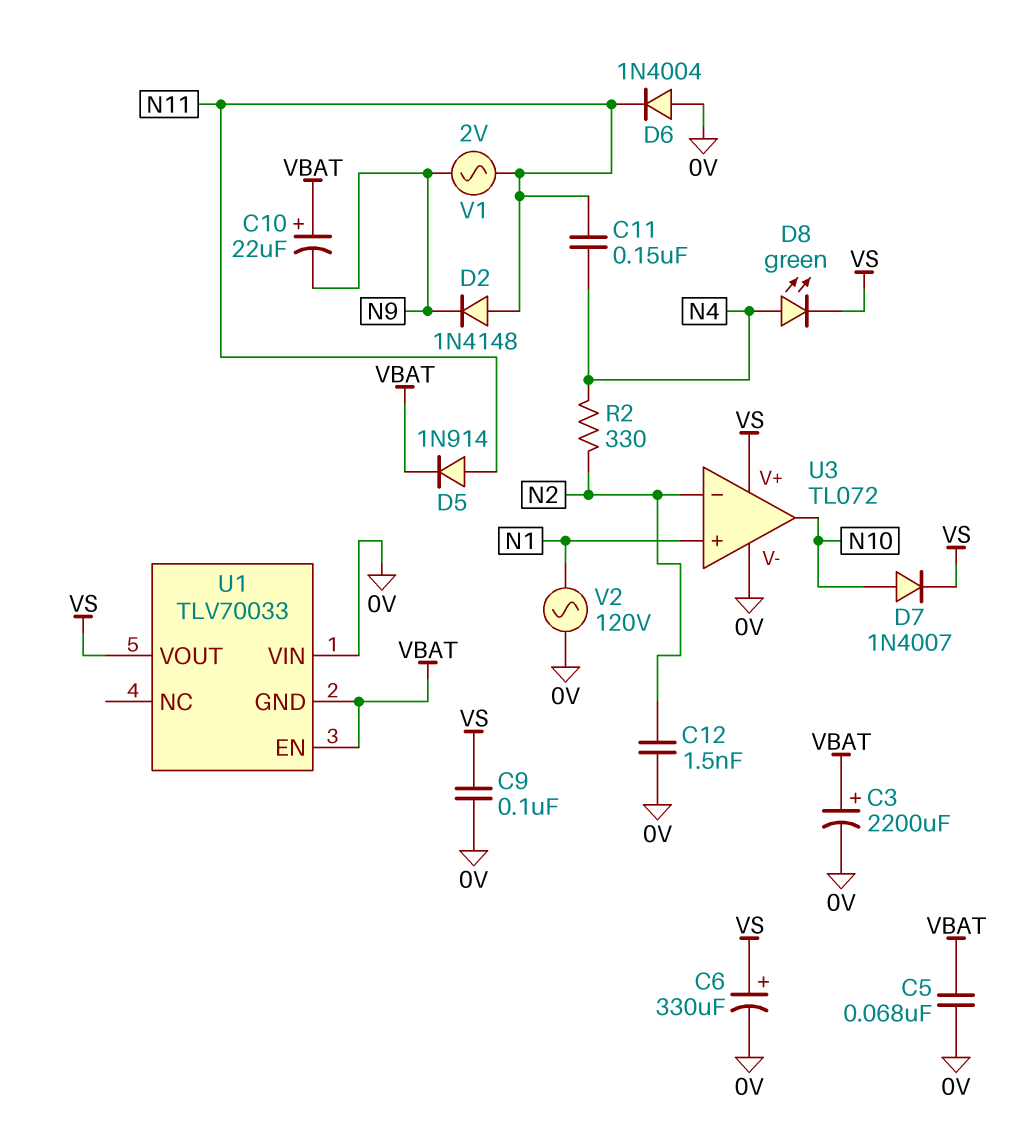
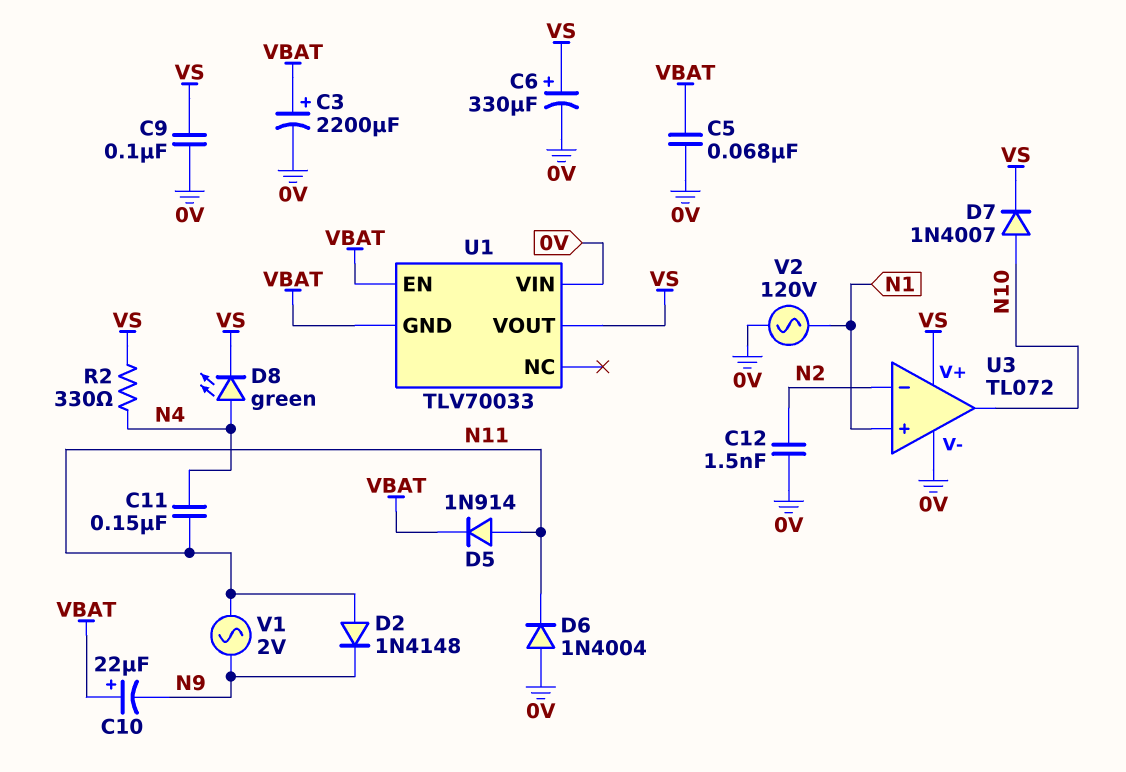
R2: 330 (N2, N4) -> 330 (N4, VS)

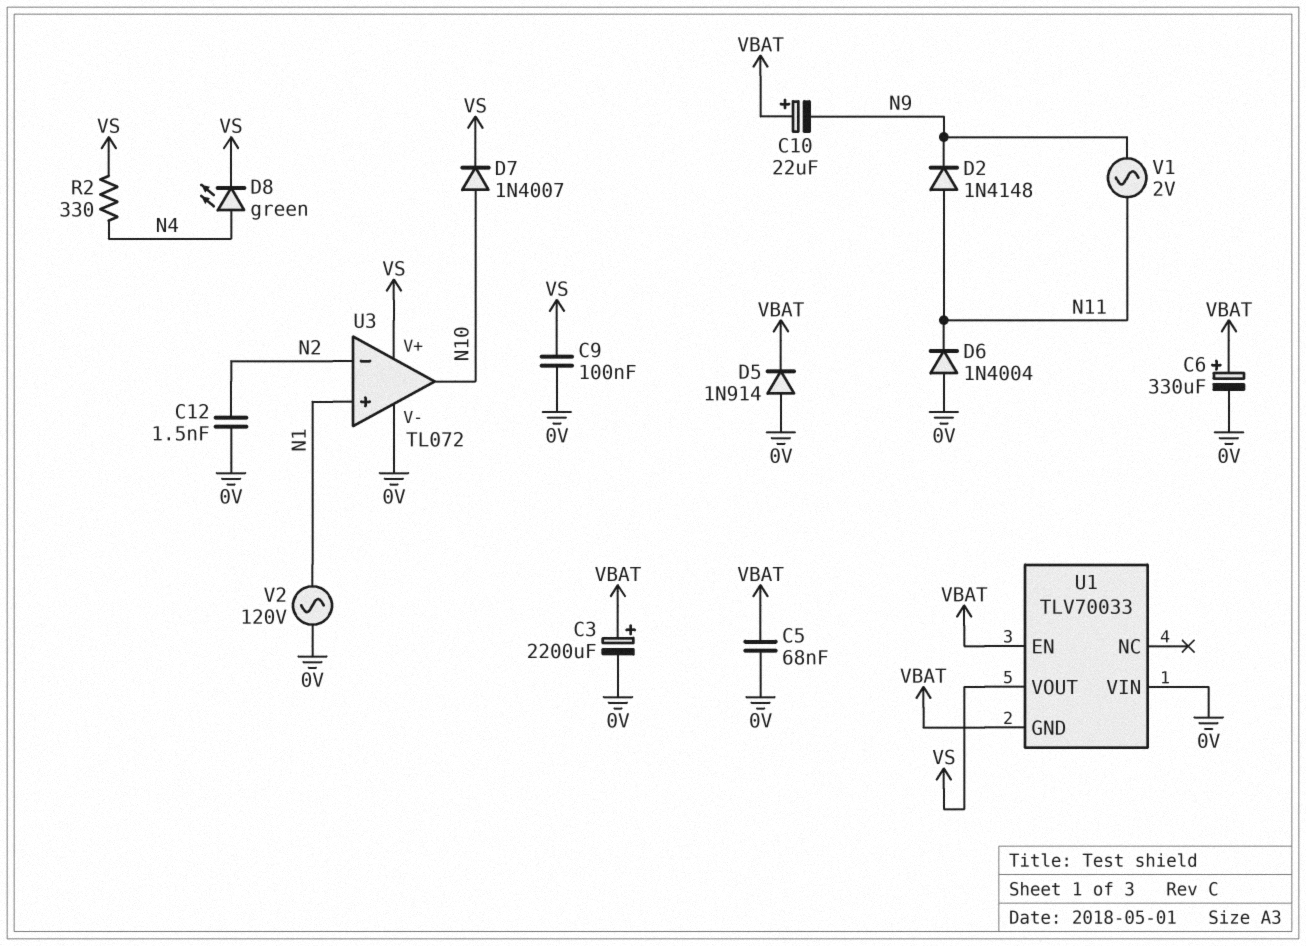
C6: 330uF (plus VS, minus 0V) -> 330uF (plus VBAT, minus 0V)
C11: 150nF (N4, N11) -> none
D5: diode 1N914 (A N11, K VBAT) -> diode 1N914 (A 0V, K VBAT)

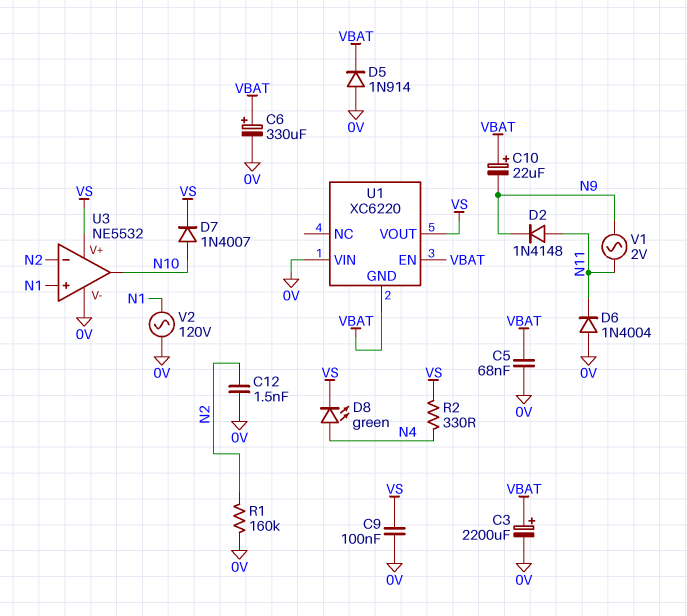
R1: none -> 160k (0V, N2)
U1: TLV70033 -> XC6220
U3: TL072 -> NE5532

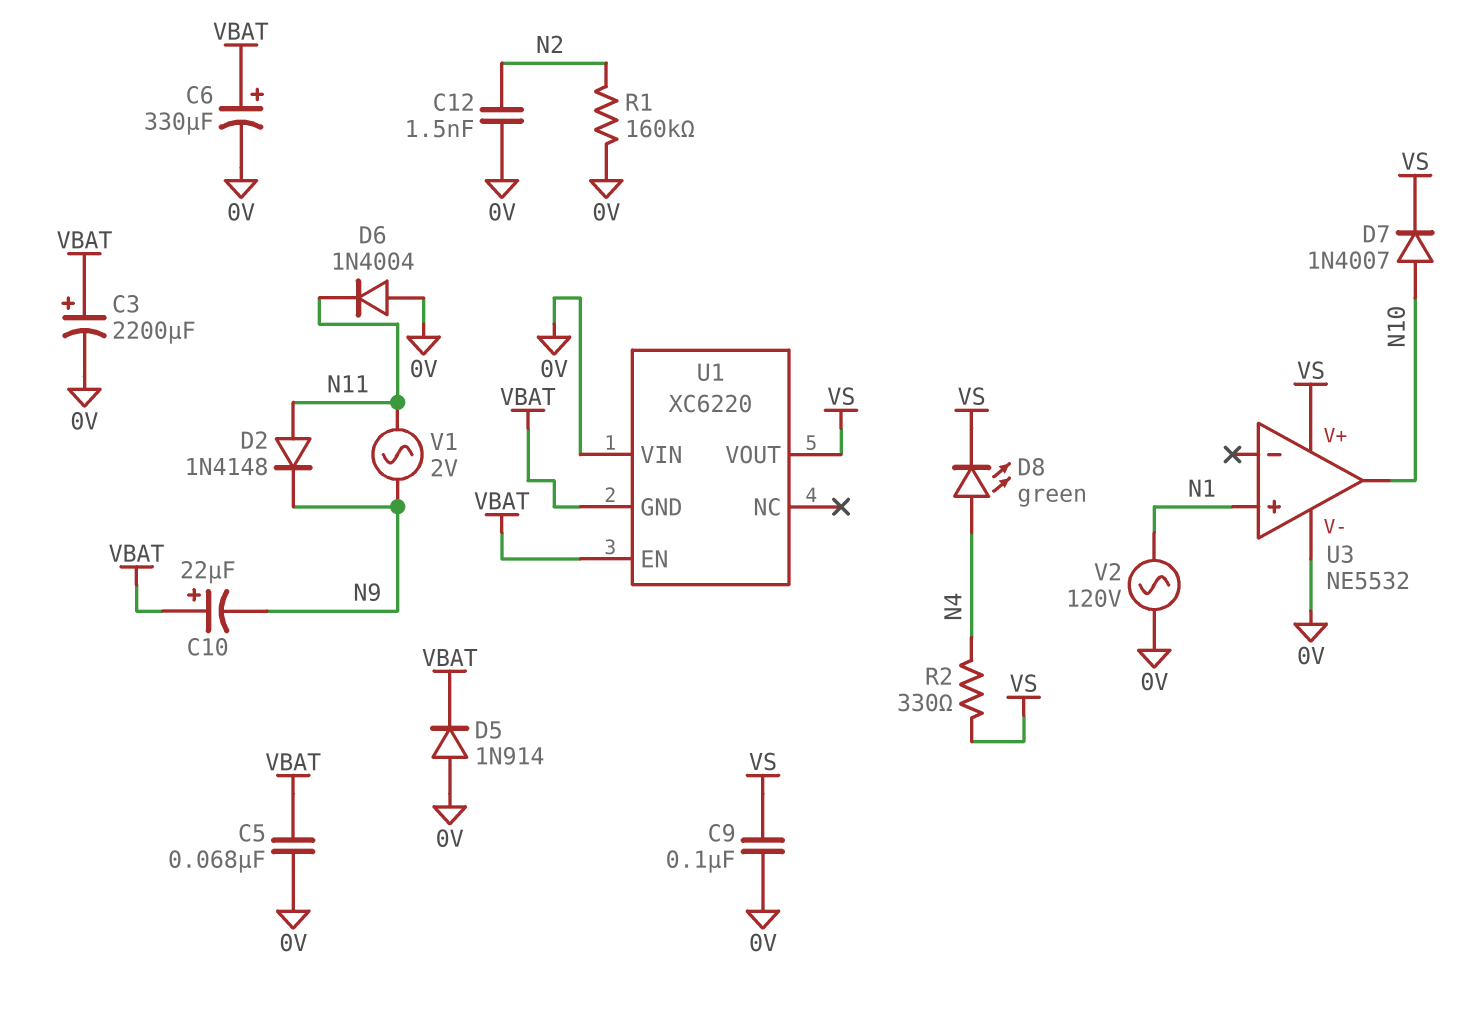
U3 pin in-: N2 -> none

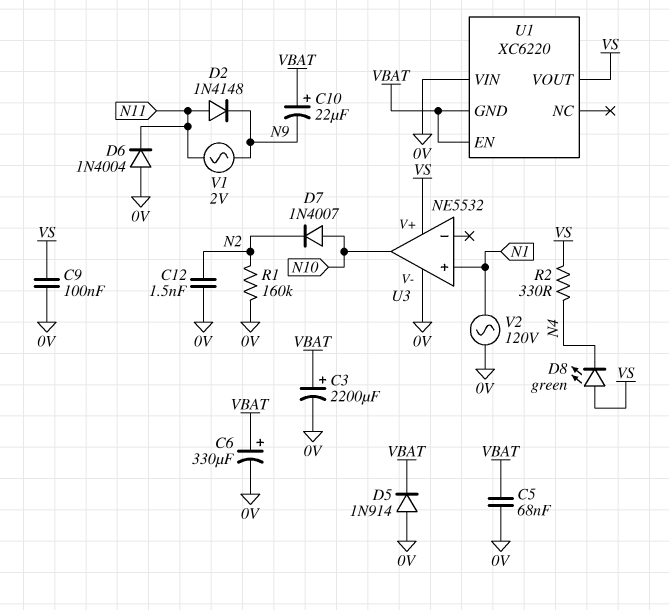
D7: diode 1N4007 (A N10, K VS) -> diode 1N4007 (A N10, K N2)
D8: LED green (A N4, K VS) -> LED green (A VS, K N4)

